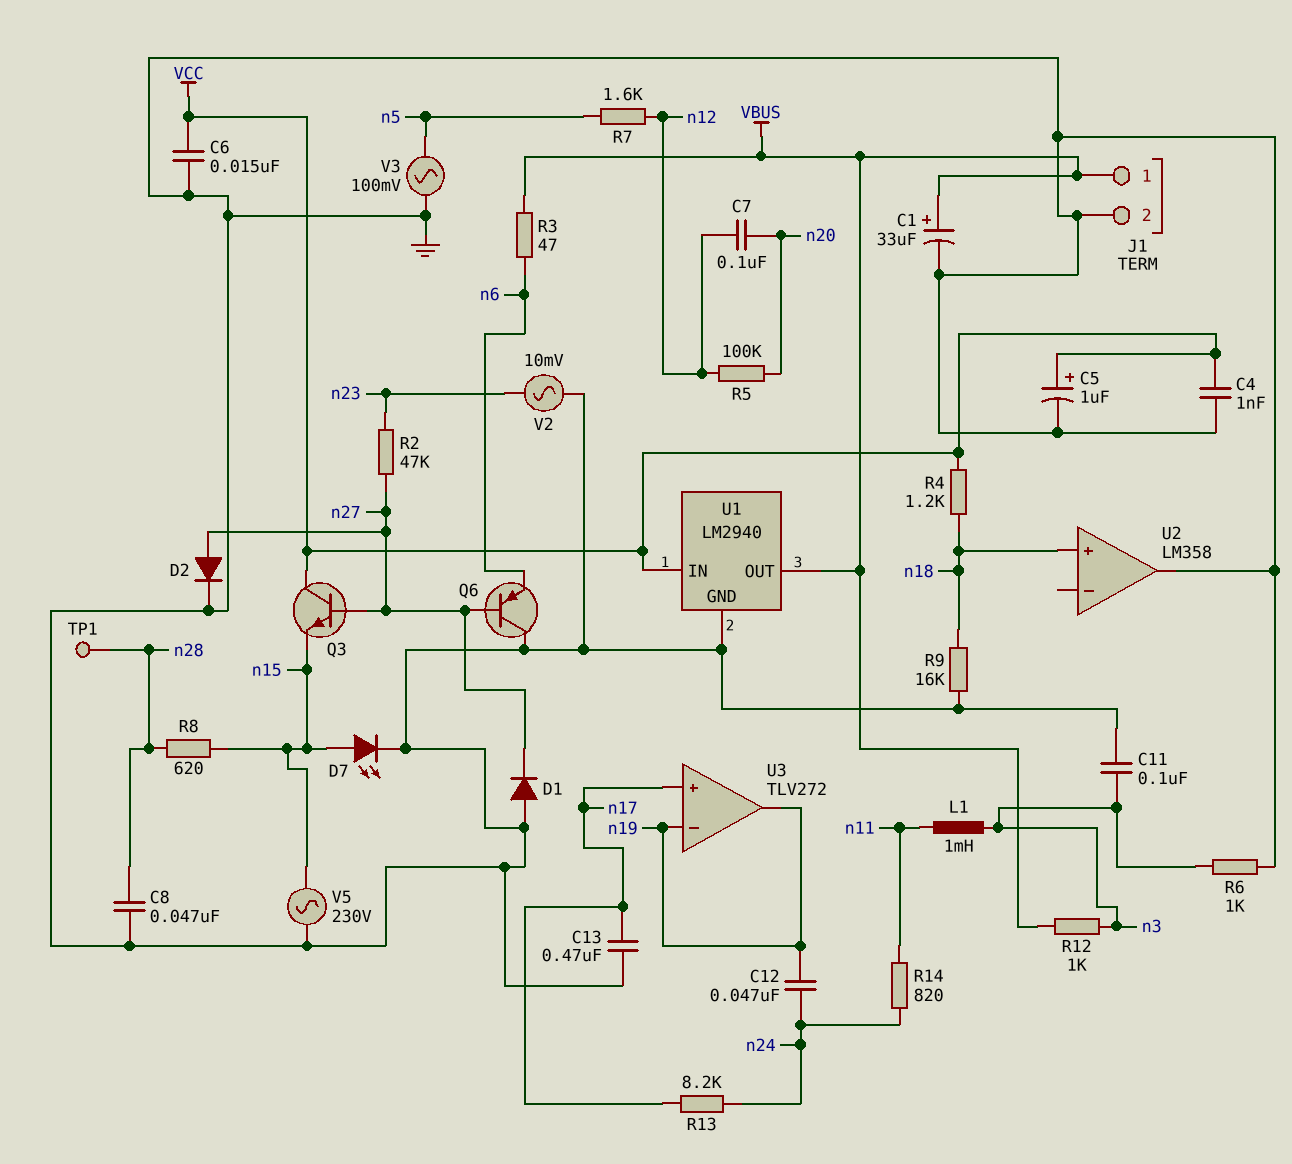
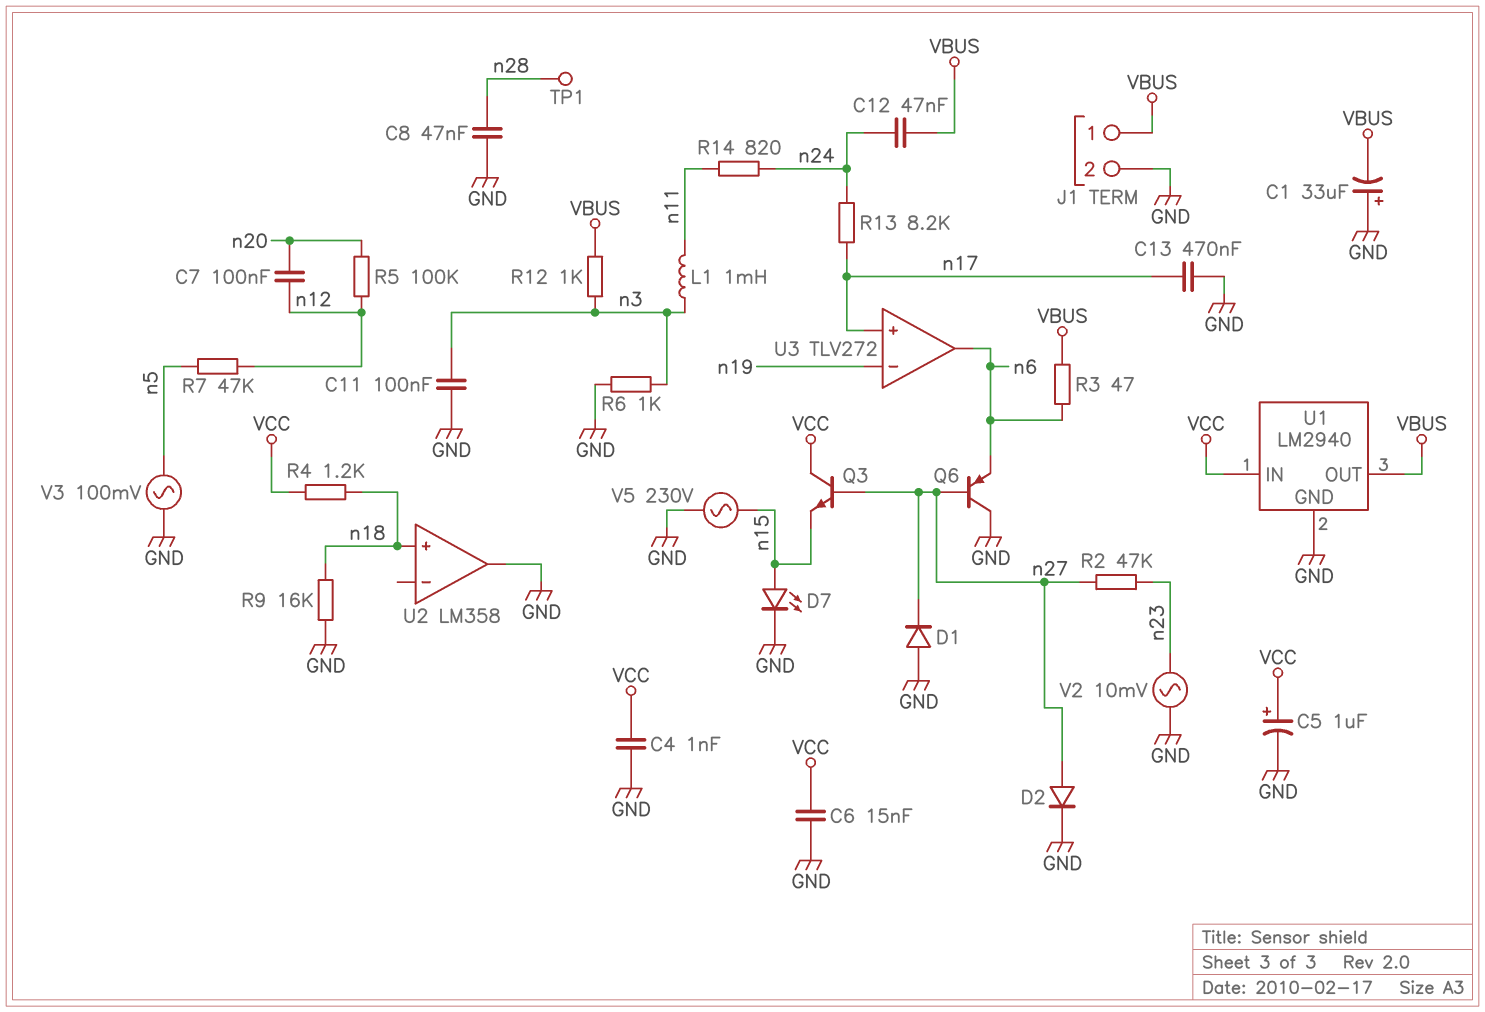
C1: 33uF (plus VBUS, minus GND) -> 33uF (plus GND, minus VBUS)
C12: 47nF (n19, n24) -> 47nF (VBUS, n24)
R7: 1.6k (n5, n12) -> 47k (n5, n12)
R8: 620 (n15, n28) -> none
U3 pin out: n19 -> n6

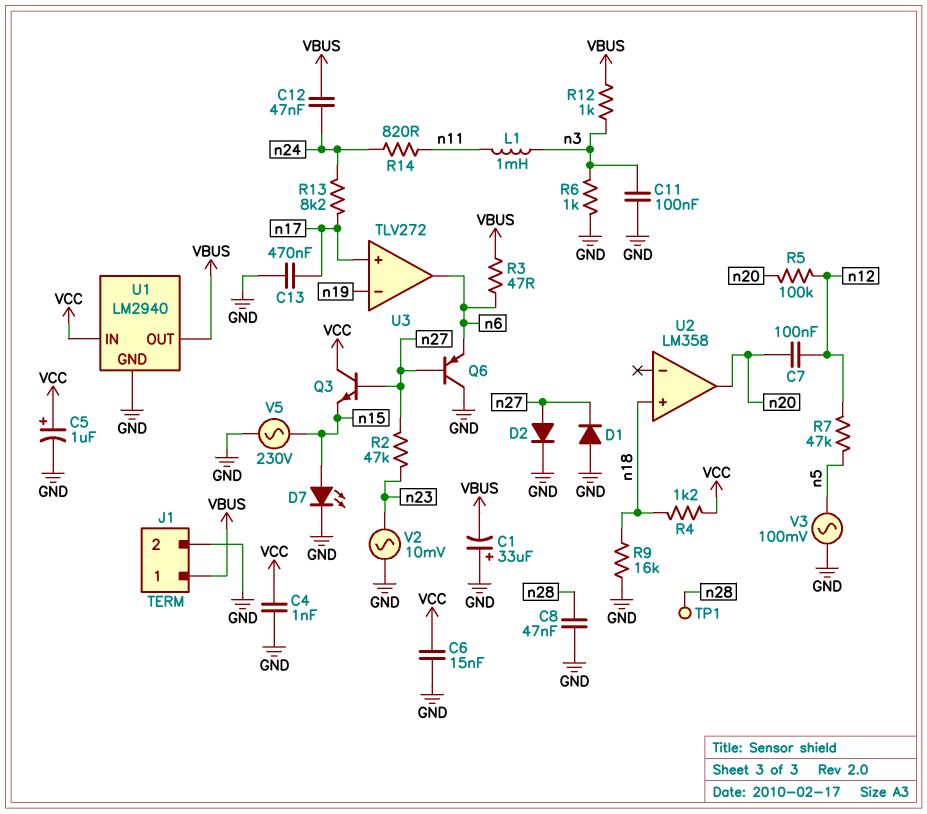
U2 pin out: GND -> n20

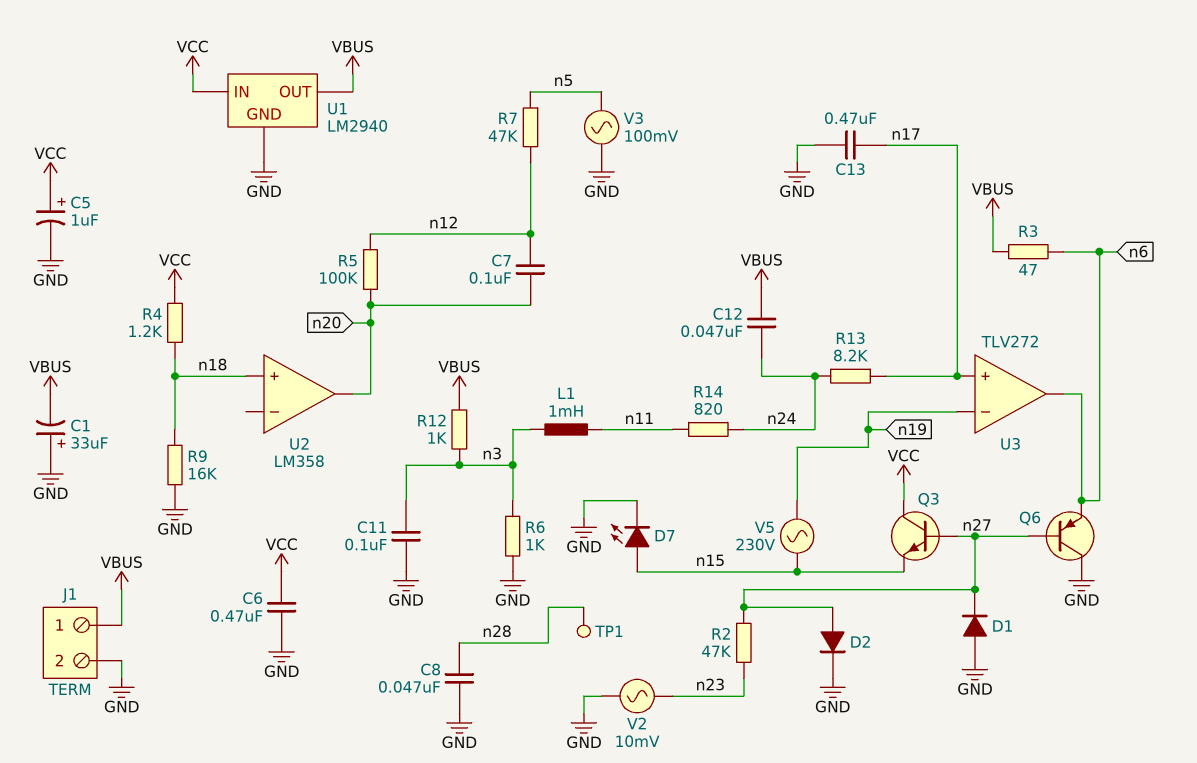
C4: 1nF (GND, VCC) -> none
C6: 15nF (GND, VCC) -> 470nF (GND, VCC)
V5: AC 230V (GND, n15) -> AC 230V (n15, n19)

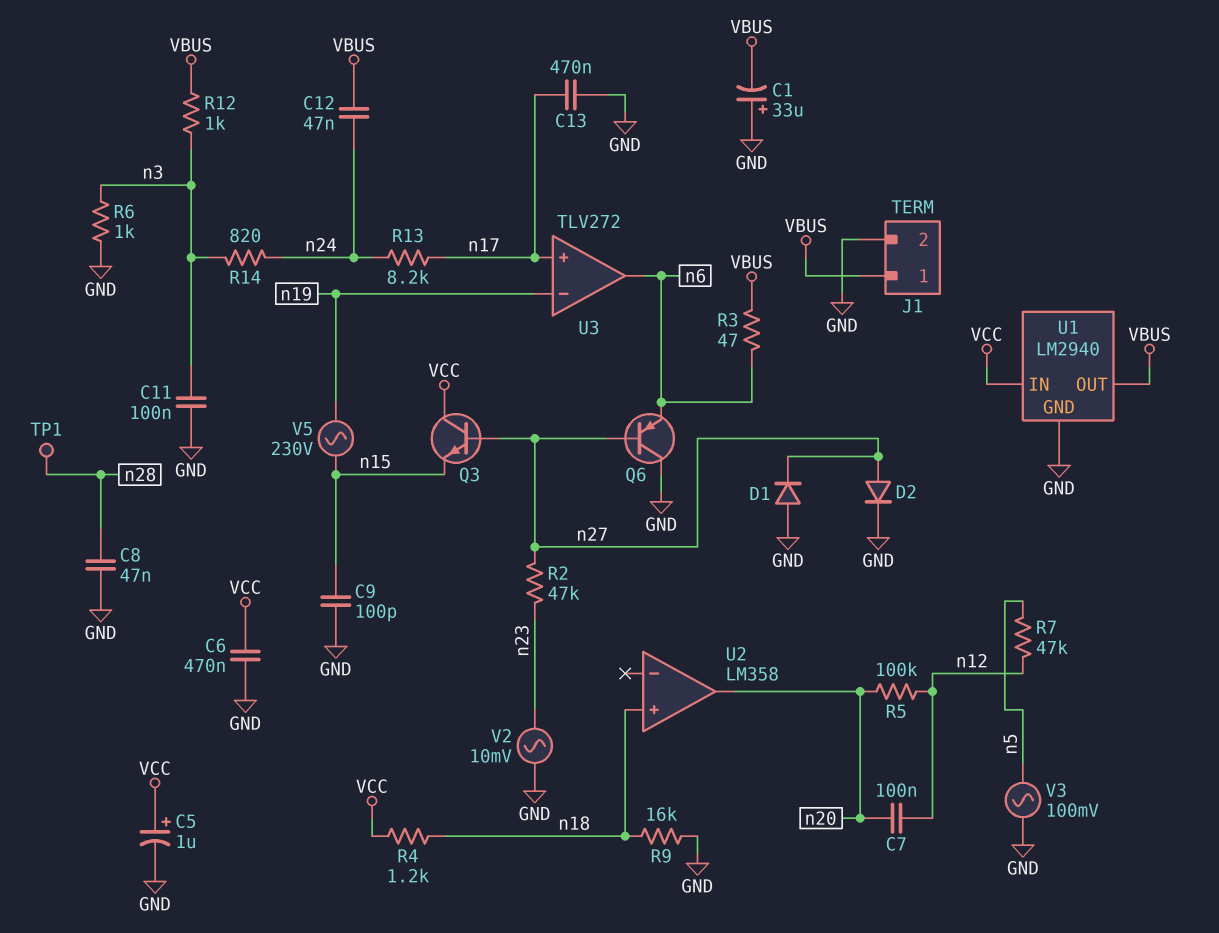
C9: none -> 100pF (GND, n15)
D7: LED (A n15, K GND) -> none
L1: 1mH (n3, n11) -> none
R14: 820 (n11, n24) -> 820 (n3, n24)

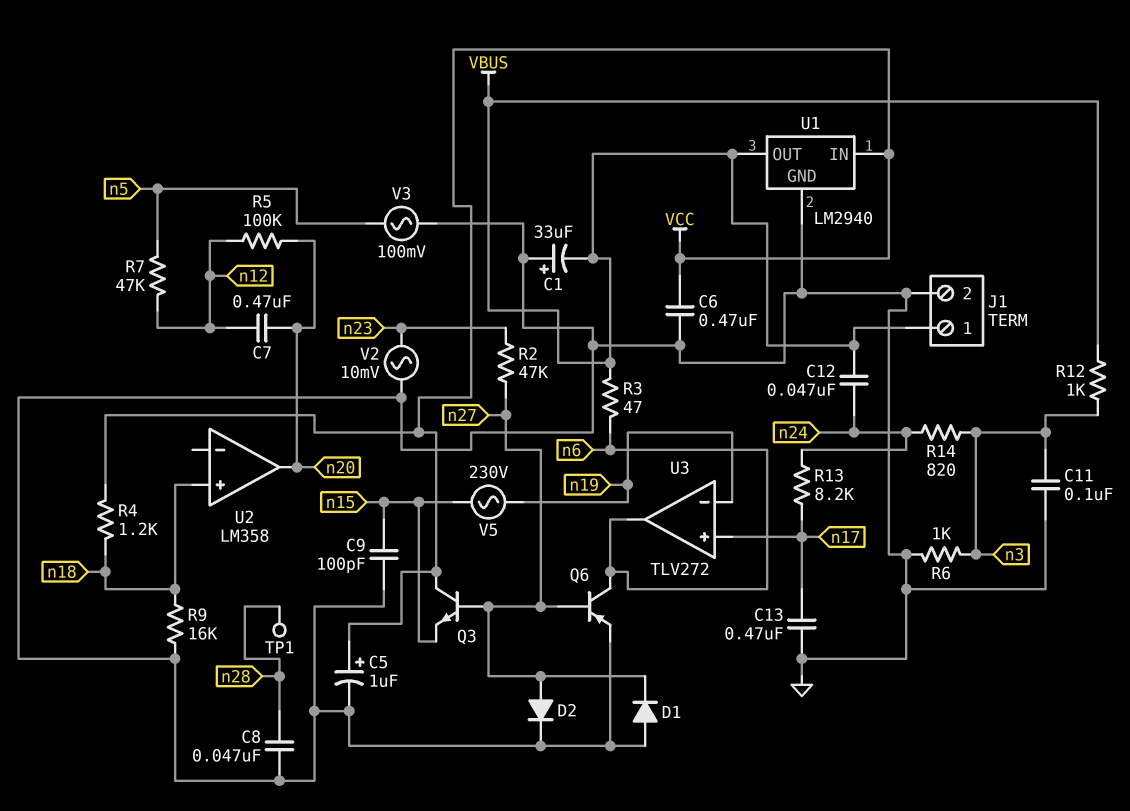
C7: 100nF (n12, n20) -> 470nF (n12, n20)
Q6: PNP (B n27, C GND, E n6) -> PNP (B n27, C n6, E GND)

